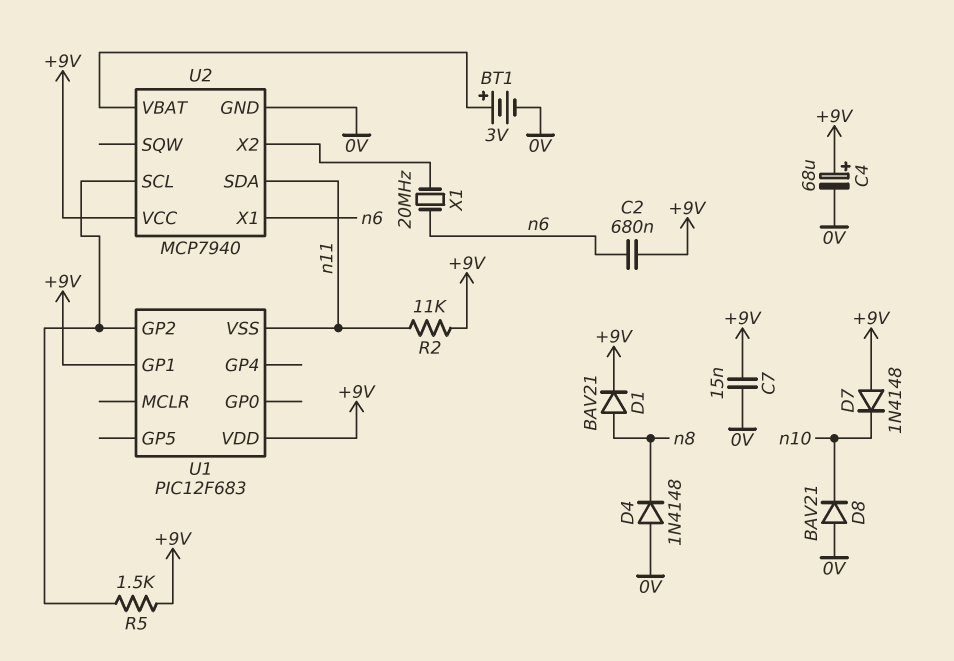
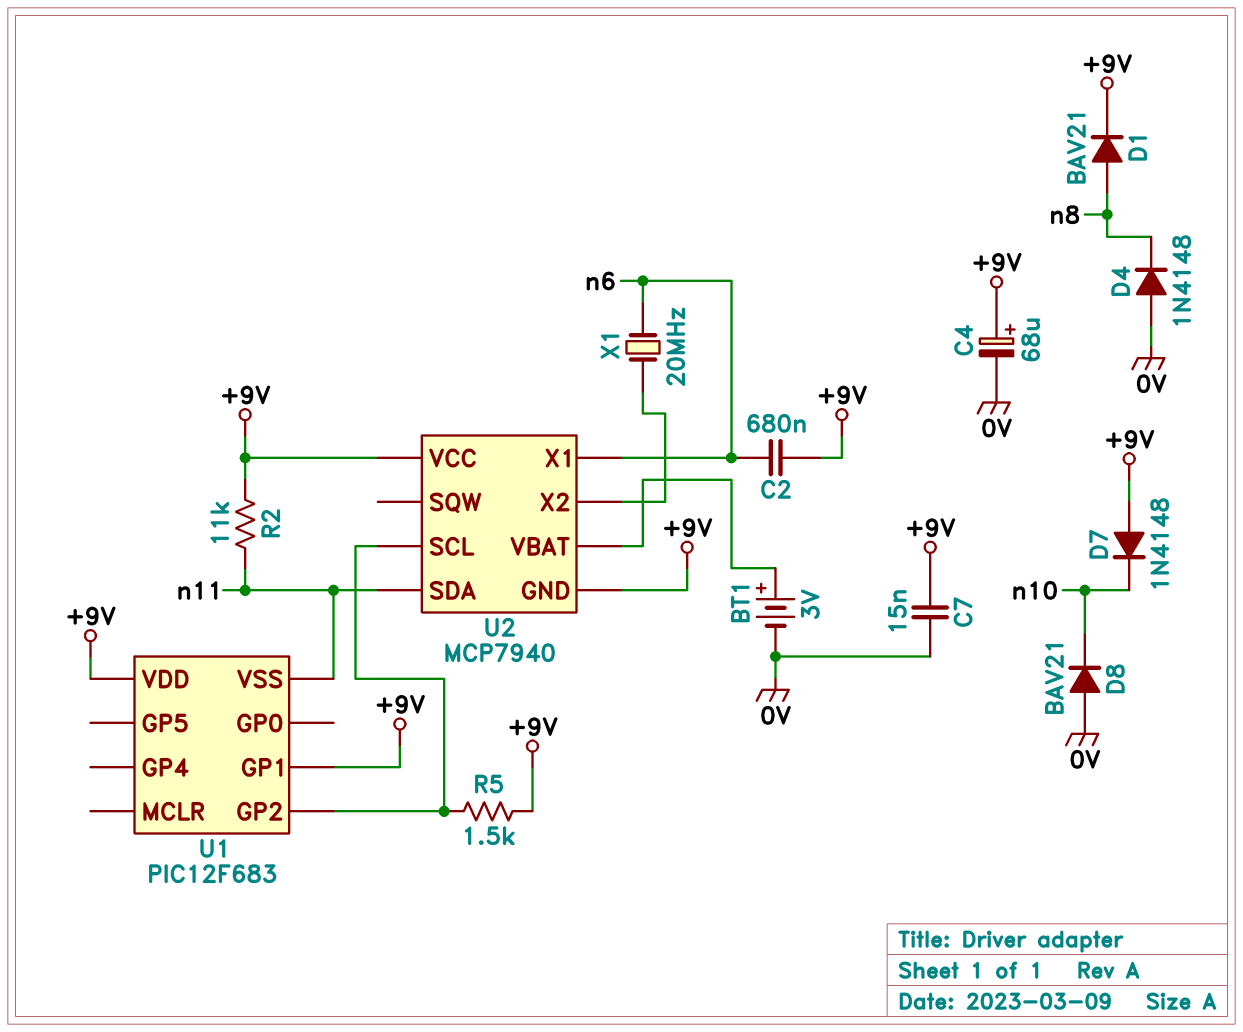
U2 pin GND: 0V -> +9V

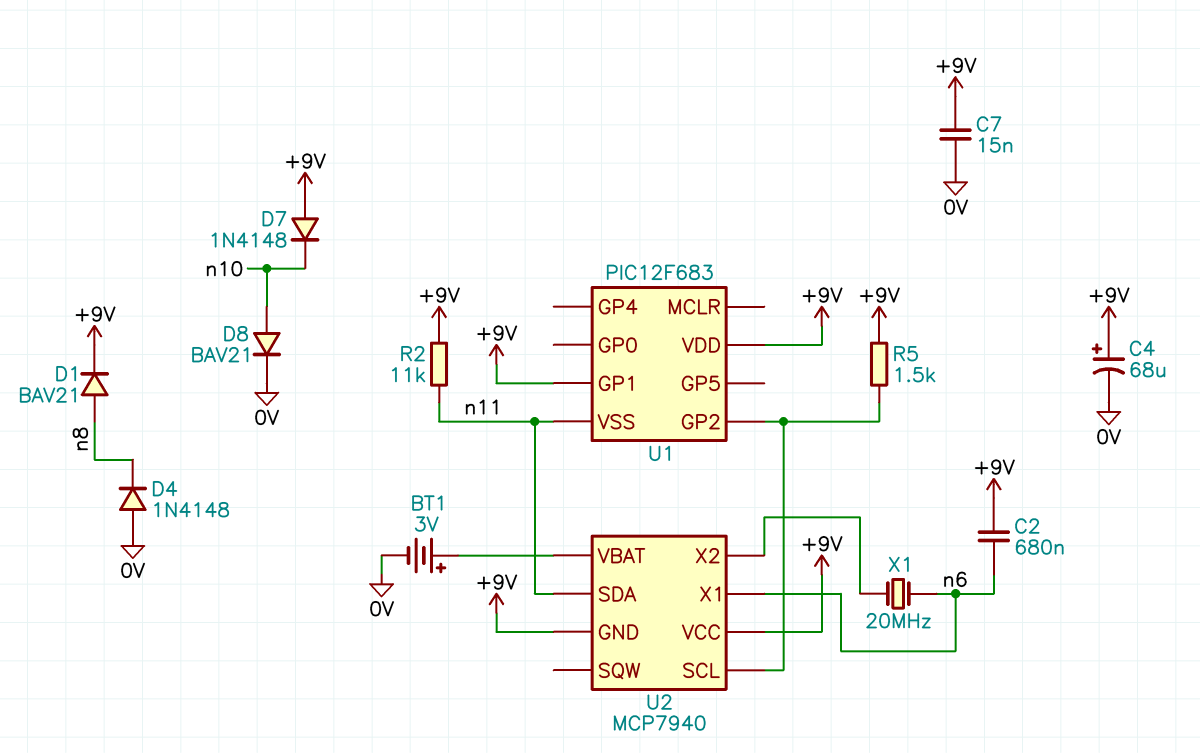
D8: diode BAV21 (A 0V, K n10) -> diode BAV21 (A n10, K 0V)

